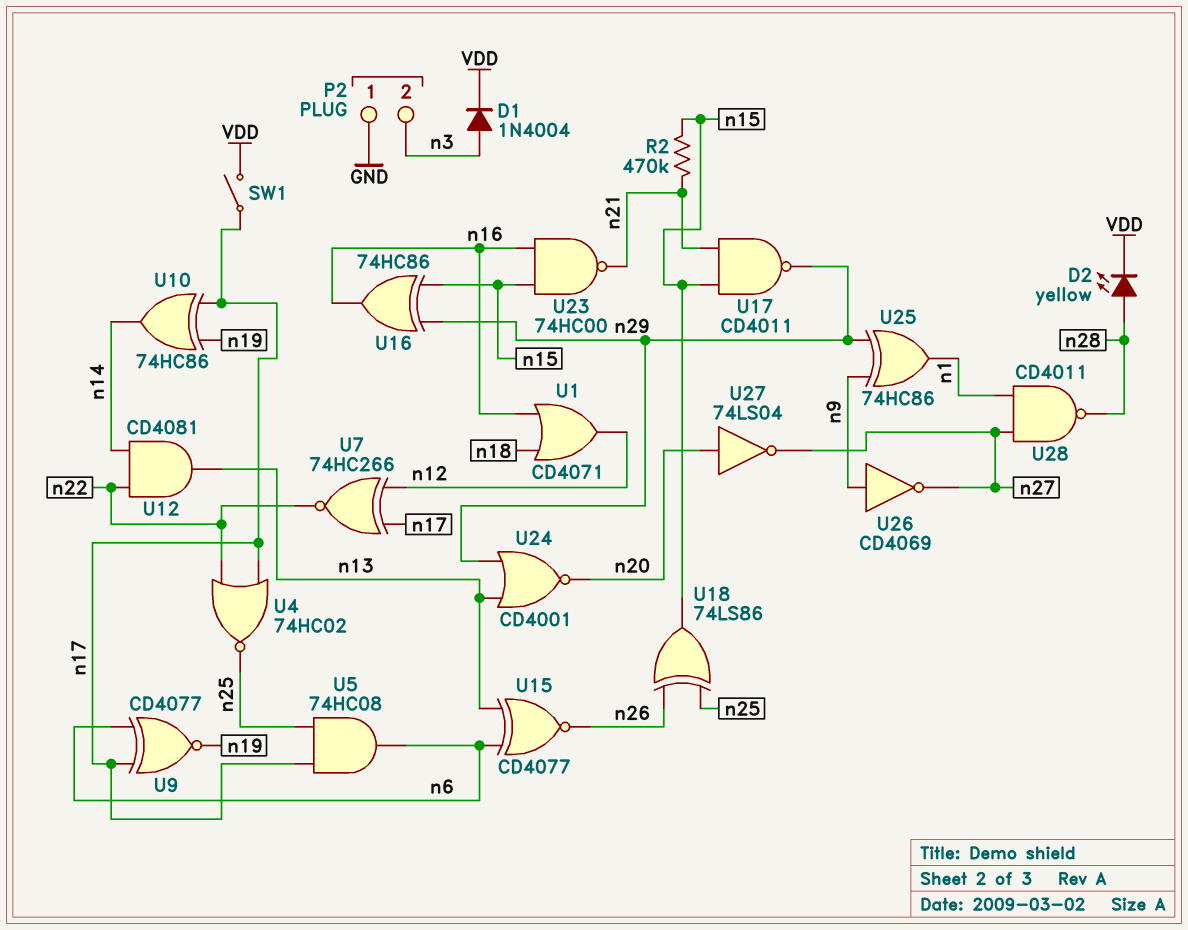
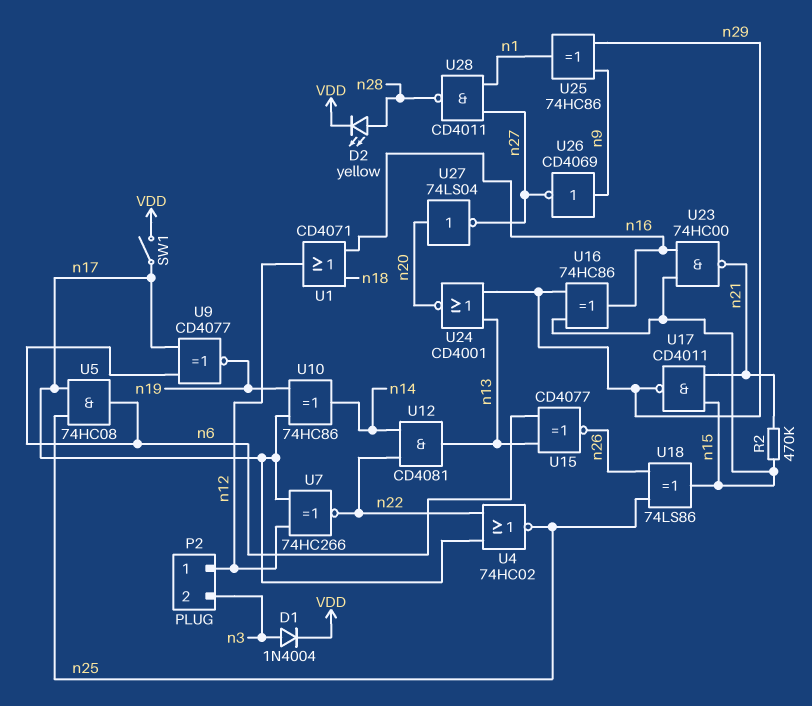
P2 pin 1: GND -> n12

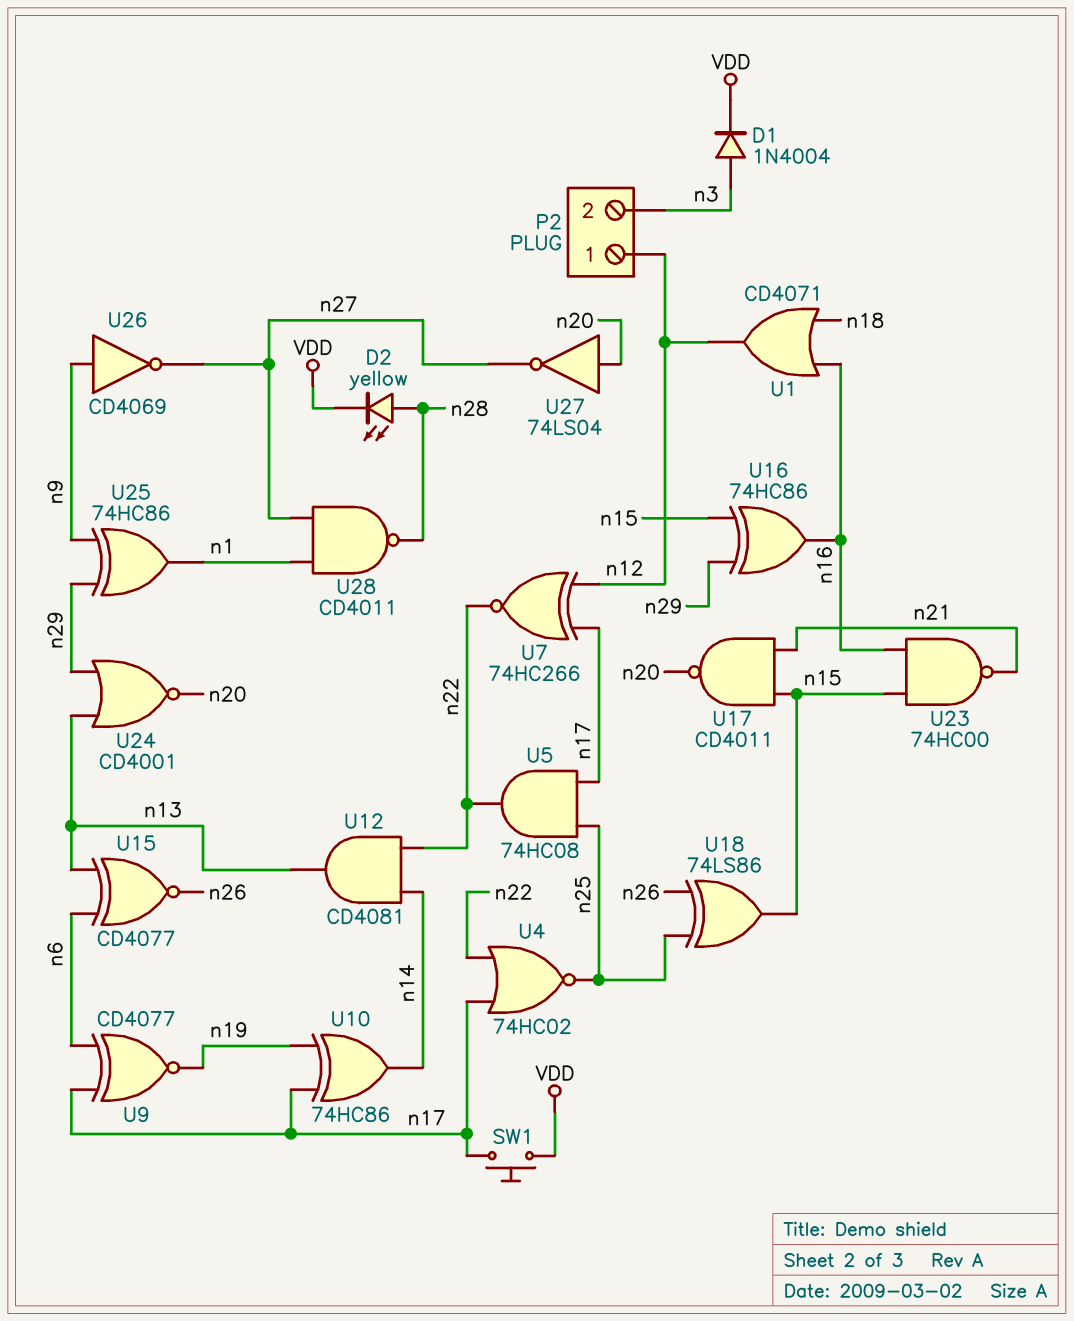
R2: 470k (n15, n21) -> none
SW1: switch (VDD, n17) -> button (VDD, n17)
U5: AND 74HC08 (in n17, in n25, out n6) -> AND 74HC08 (in n17, in n25, out n22)
U17: NAND CD4011 (in n15, in n21, out n29) -> NAND CD4011 (in n15, in n21, out n20)

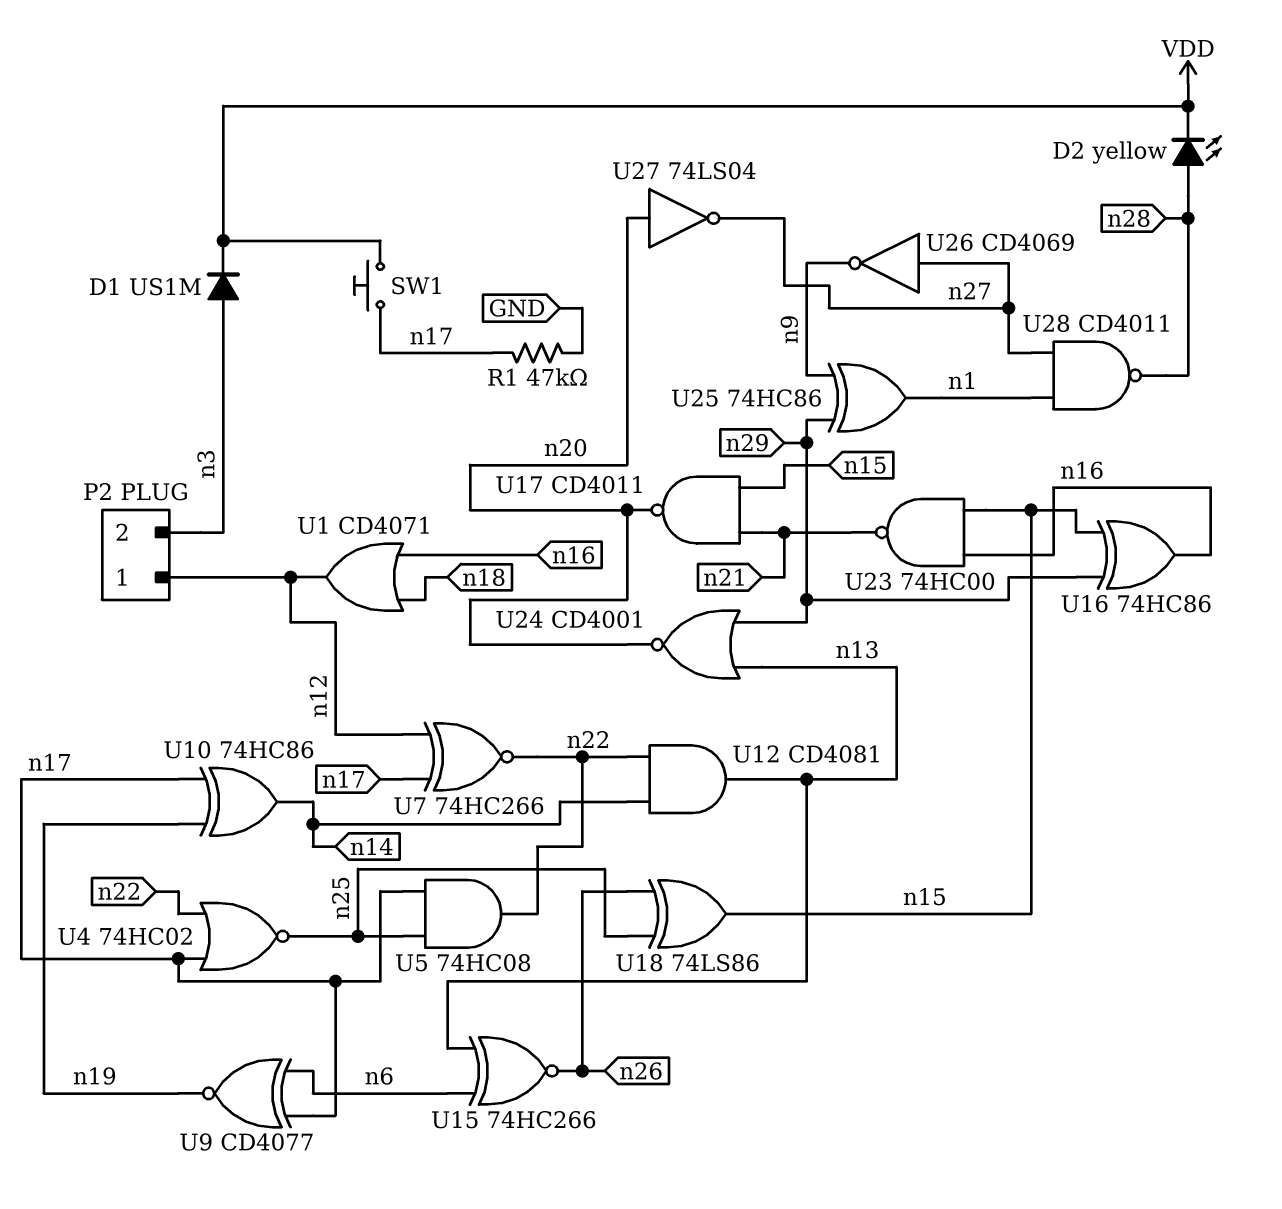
D1: diode 1N4004 (A n3, K VDD) -> diode US1M (A n3, K VDD)
R1: none -> 47k (GND, n17)
U15: XNOR CD4077 (in n6, in n13, out n26) -> XNOR 74HC266 (in n6, in n13, out n26)
U26: NOT CD4069 (in n9, out n27) -> NOT CD4069 (in n27, out n9)

